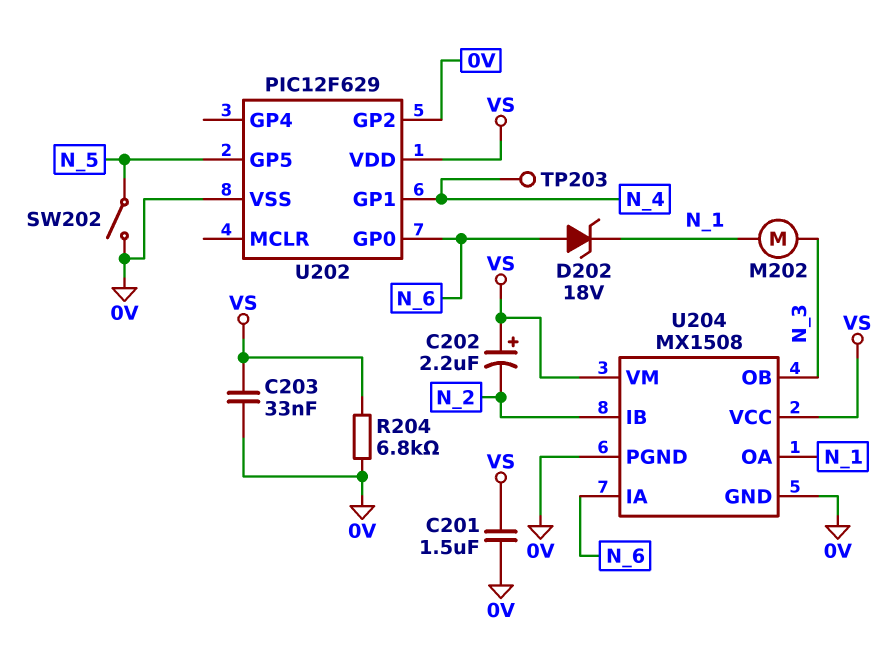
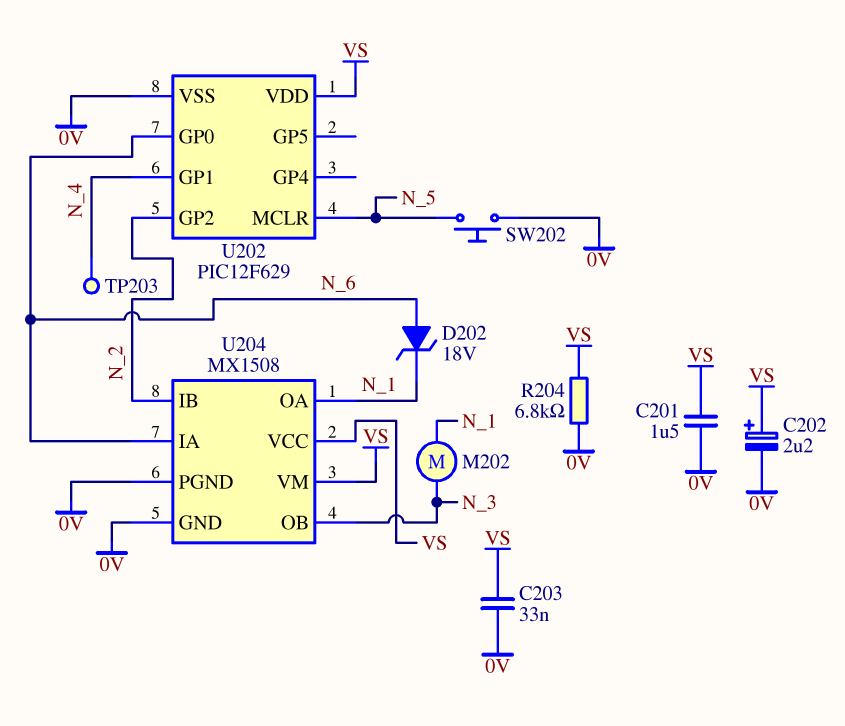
C202: 2.2uF (plus VS, minus N_2) -> 2.2uF (plus VS, minus 0V)
SW202: switch (0V, N_5) -> button (0V, N_5)
U202 pin GP2: 0V -> N_2
U202 pin GP5: N_5 -> none
U202 pin MCLR: none -> N_5

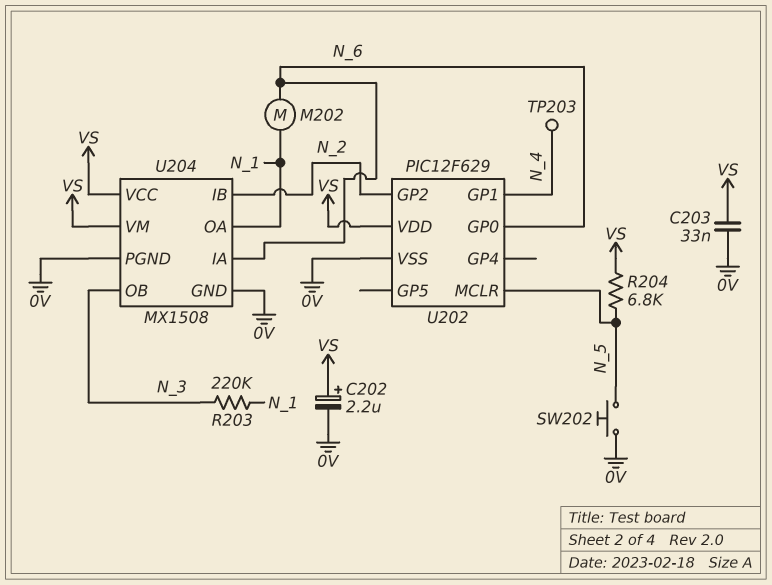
C201: 1.5uF (0V, VS) -> none
D202: zener 18V (A N_6, K N_1) -> none
M202: motor (N_1, N_3) -> motor (N_1, N_6)
R203: none -> 220k (N_1, N_3)
R204: 6.8k (0V, VS) -> 6.8k (N_5, VS)

